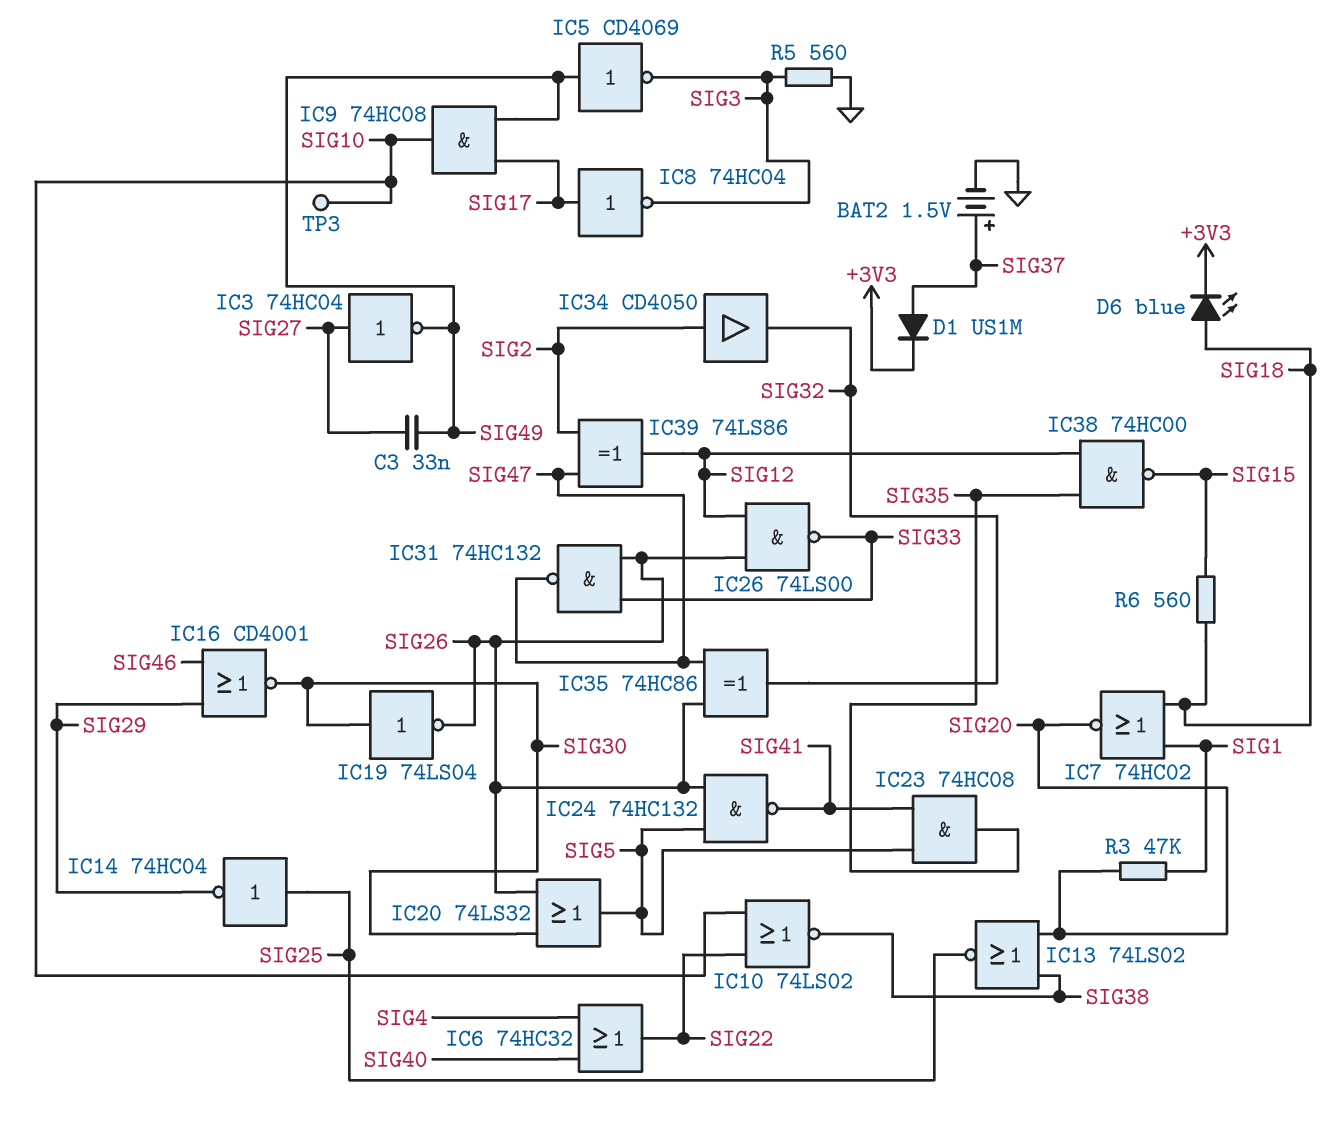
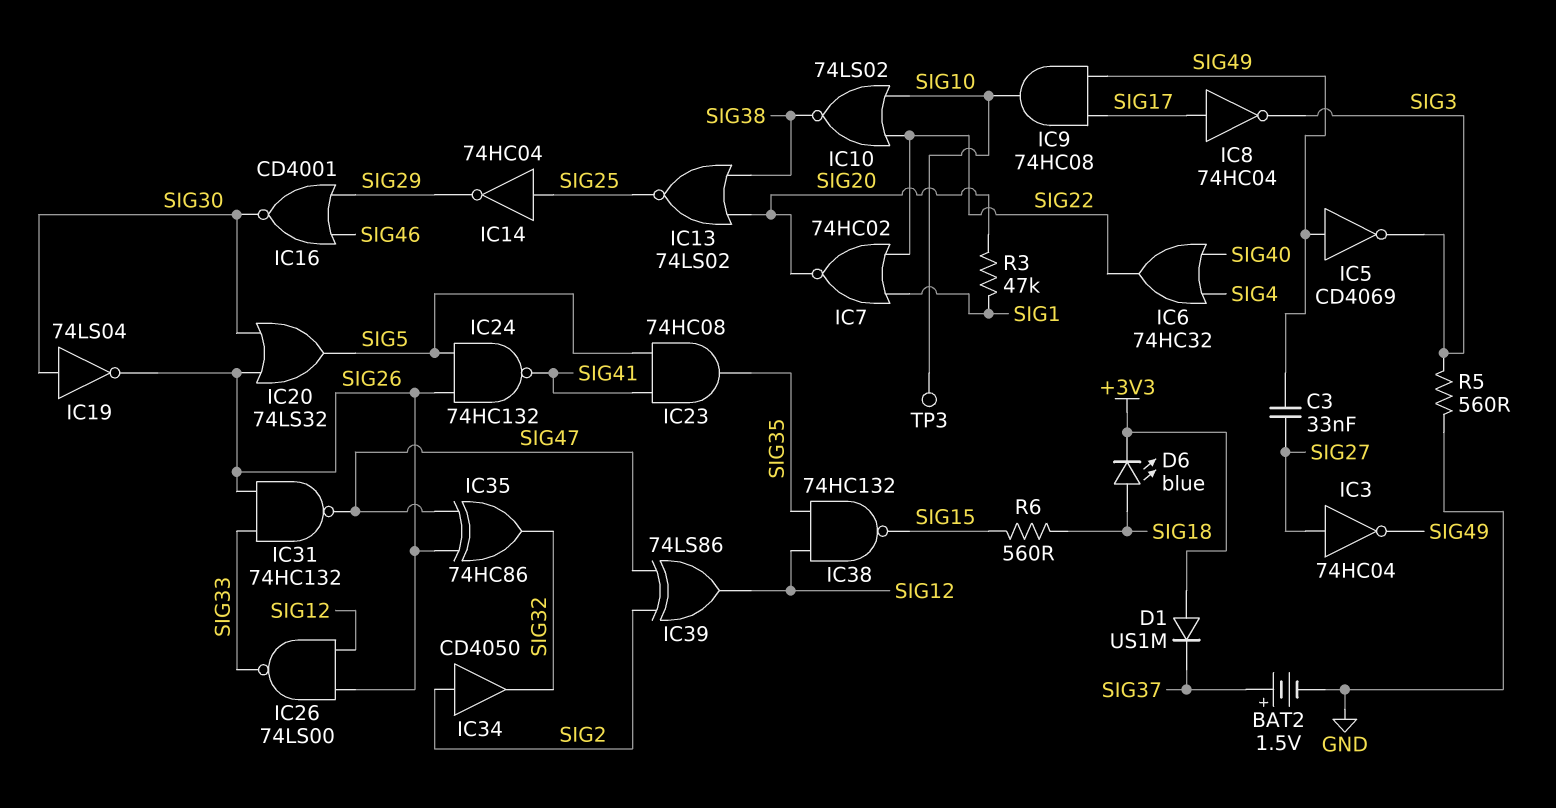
D1: diode US1M (A SIG37, K +3V3) -> diode US1M (A +3V3, K SIG37)
IC7: NOR 74HC02 (in SIG1, in SIG18, out SIG20) -> NOR 74HC02 (in SIG1, in SIG22, out SIG20)
IC38: NAND 74HC00 (in SIG12, in SIG35, out SIG15) -> NAND 74HC132 (in SIG12, in SIG35, out SIG15)

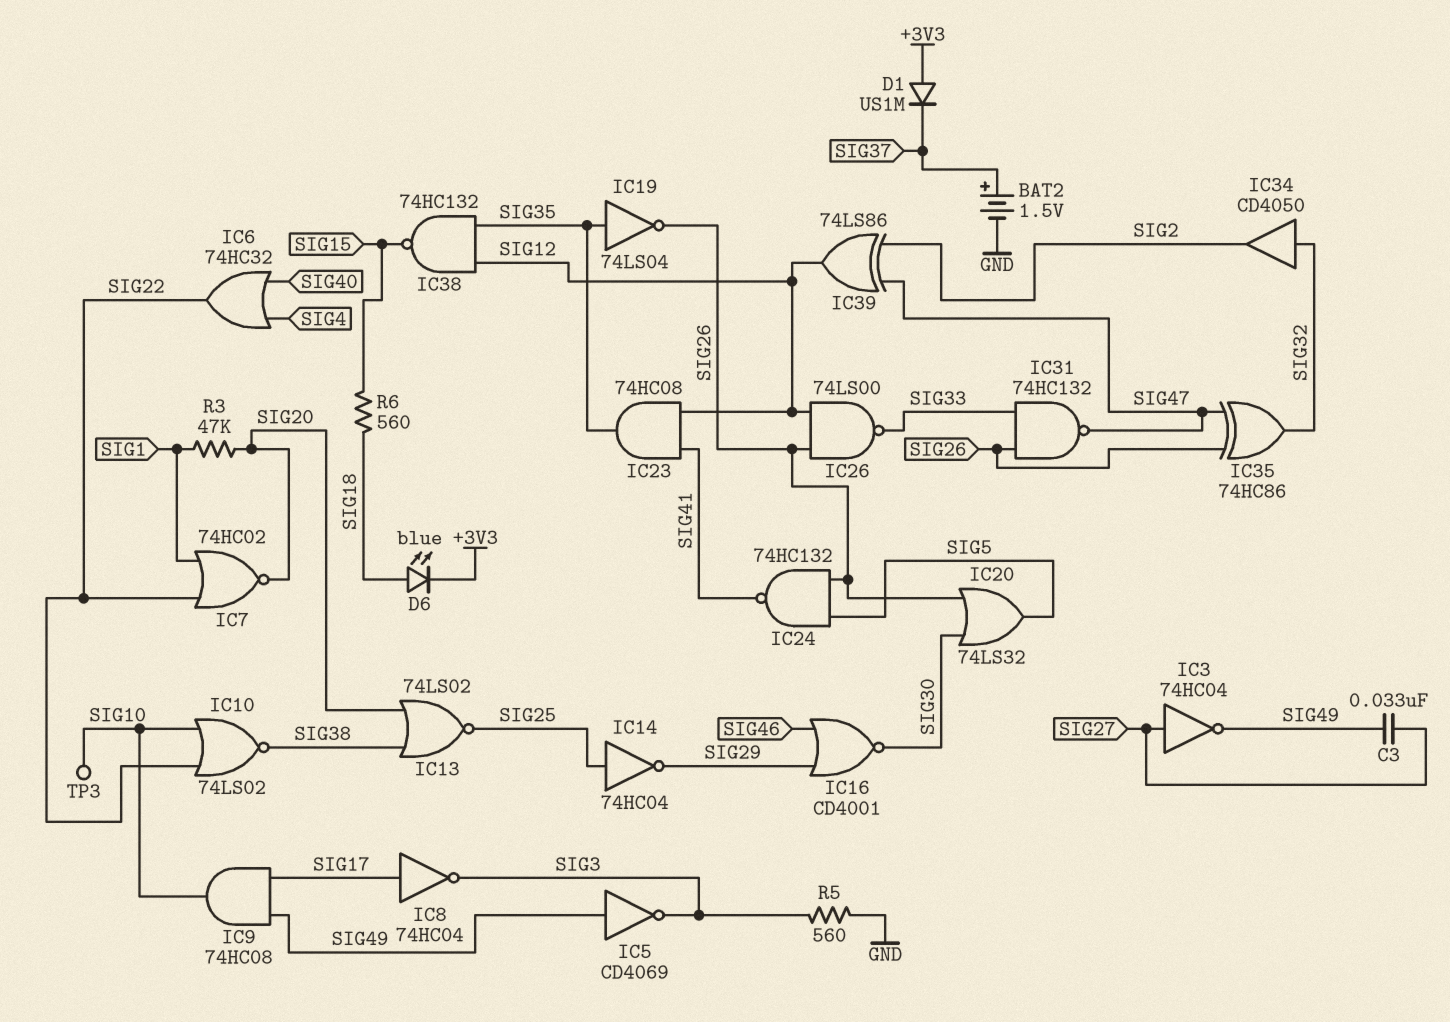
IC19: NOT 74LS04 (in SIG30, out SIG26) -> NOT 74LS04 (in SIG35, out SIG26)
IC23: AND 74HC08 (in SIG5, in SIG41, out SIG35) -> AND 74HC08 (in SIG12, in SIG41, out SIG35)
IC34: buffer CD4050 (in SIG2, out SIG32) -> buffer CD4050 (in SIG32, out SIG2)

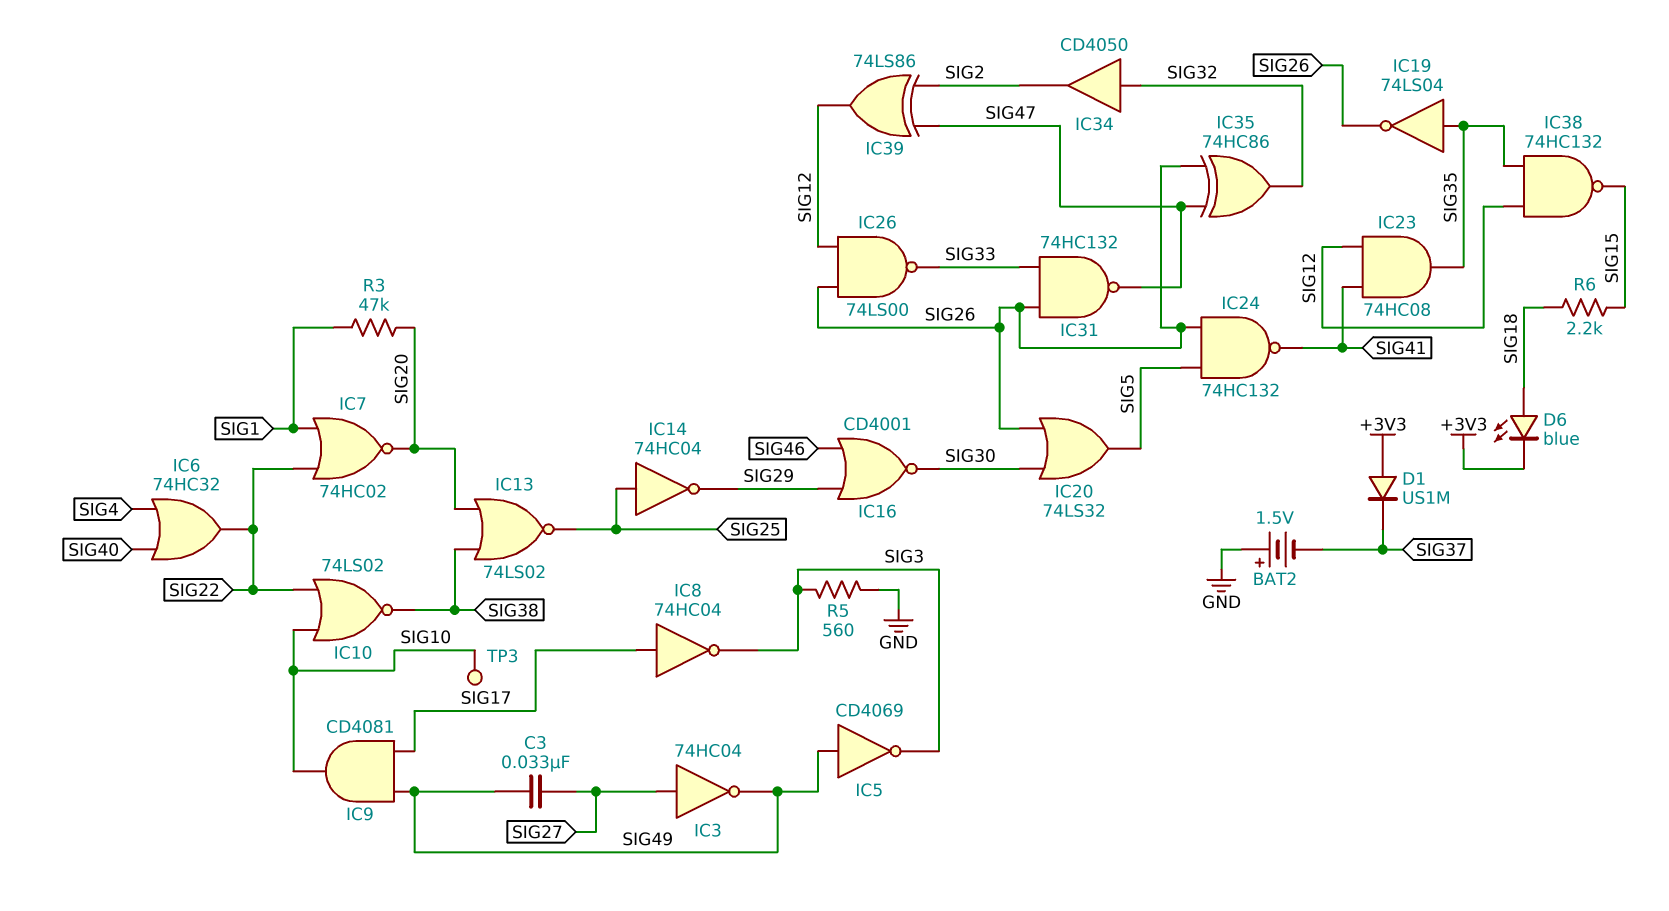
BAT2: 1.5V (plus SIG37, minus GND) -> 1.5V (plus GND, minus SIG37)
IC9: AND 74HC08 (in SIG17, in SIG49, out SIG10) -> AND CD4081 (in SIG17, in SIG49, out SIG10)
R6: 560 (SIG15, SIG18) -> 2.2k (SIG15, SIG18)

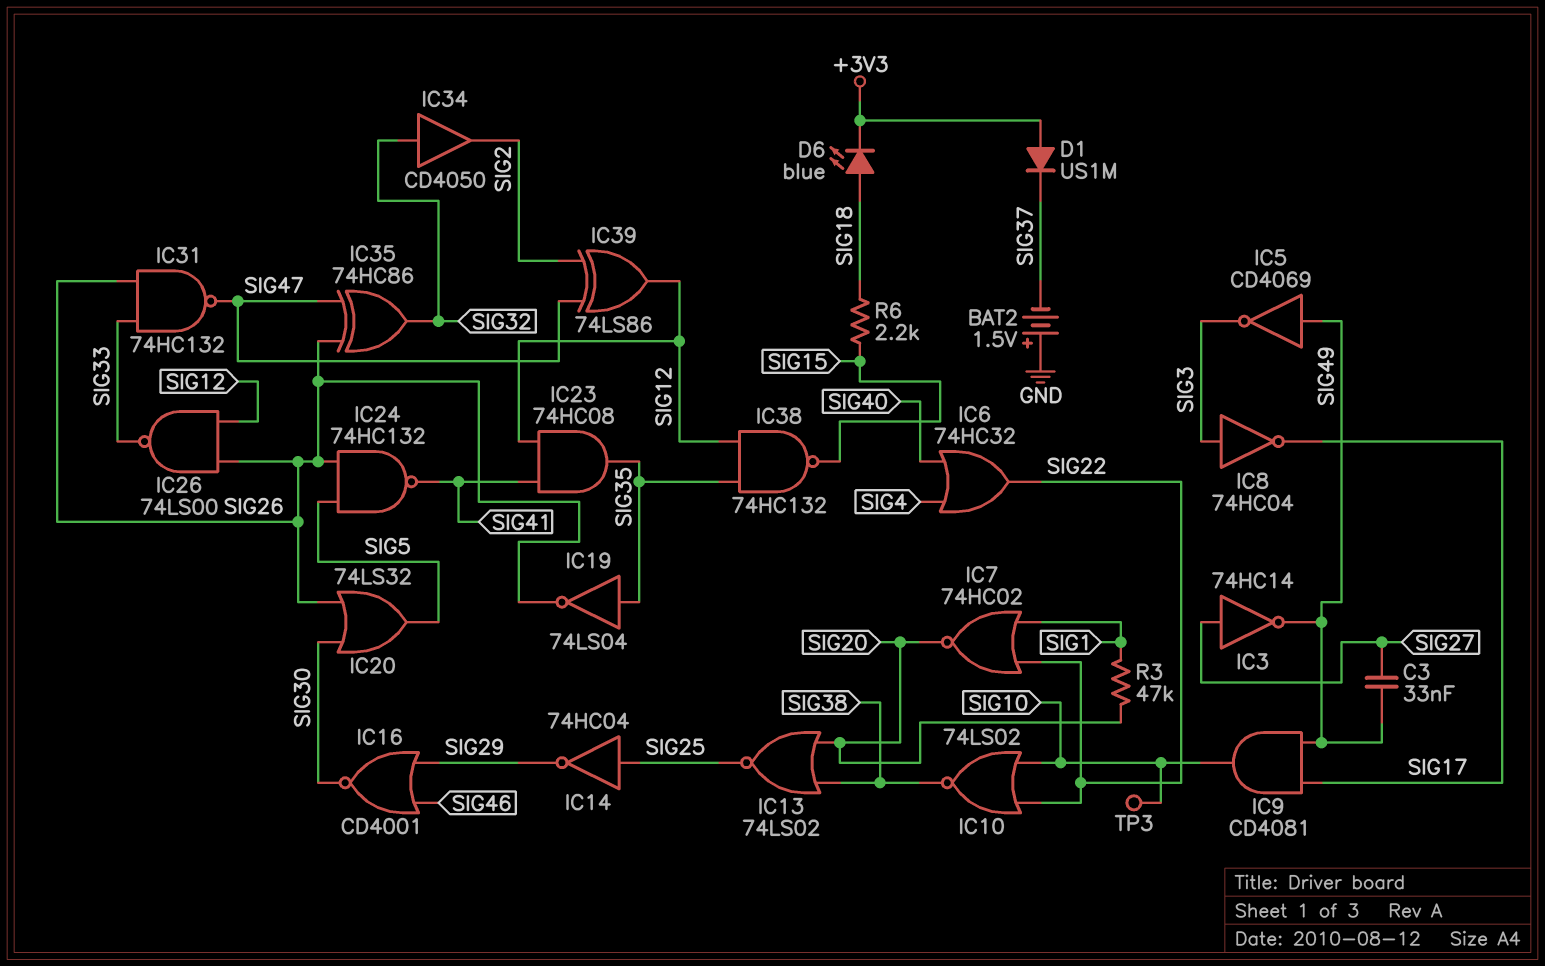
IC3: NOT 74HC04 (in SIG27, out SIG49) -> NOT 74HC14 (in SIG27, out SIG49)
IC8: NOT 74HC04 (in SIG17, out SIG3) -> NOT 74HC04 (in SIG3, out SIG17)
R5: 560 (GND, SIG3) -> none

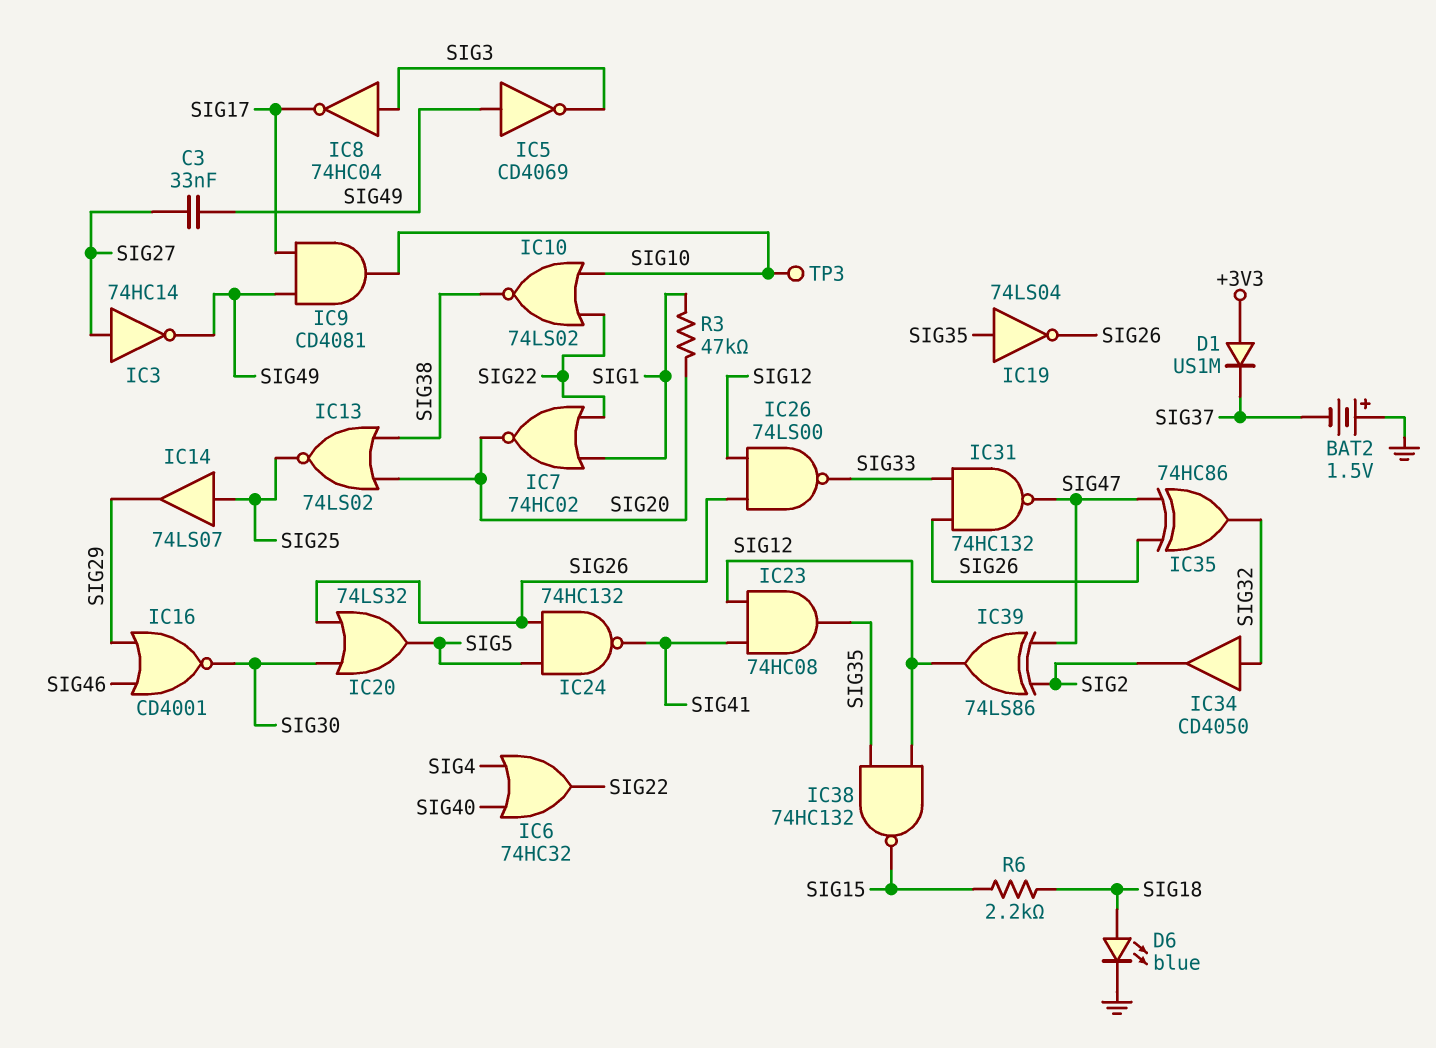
D6: LED blue (A SIG18, K +3V3) -> LED blue (A SIG18, K GND)
IC14: NOT 74HC04 (in SIG25, out SIG29) -> buffer 74LS07 (in SIG25, out SIG29)

